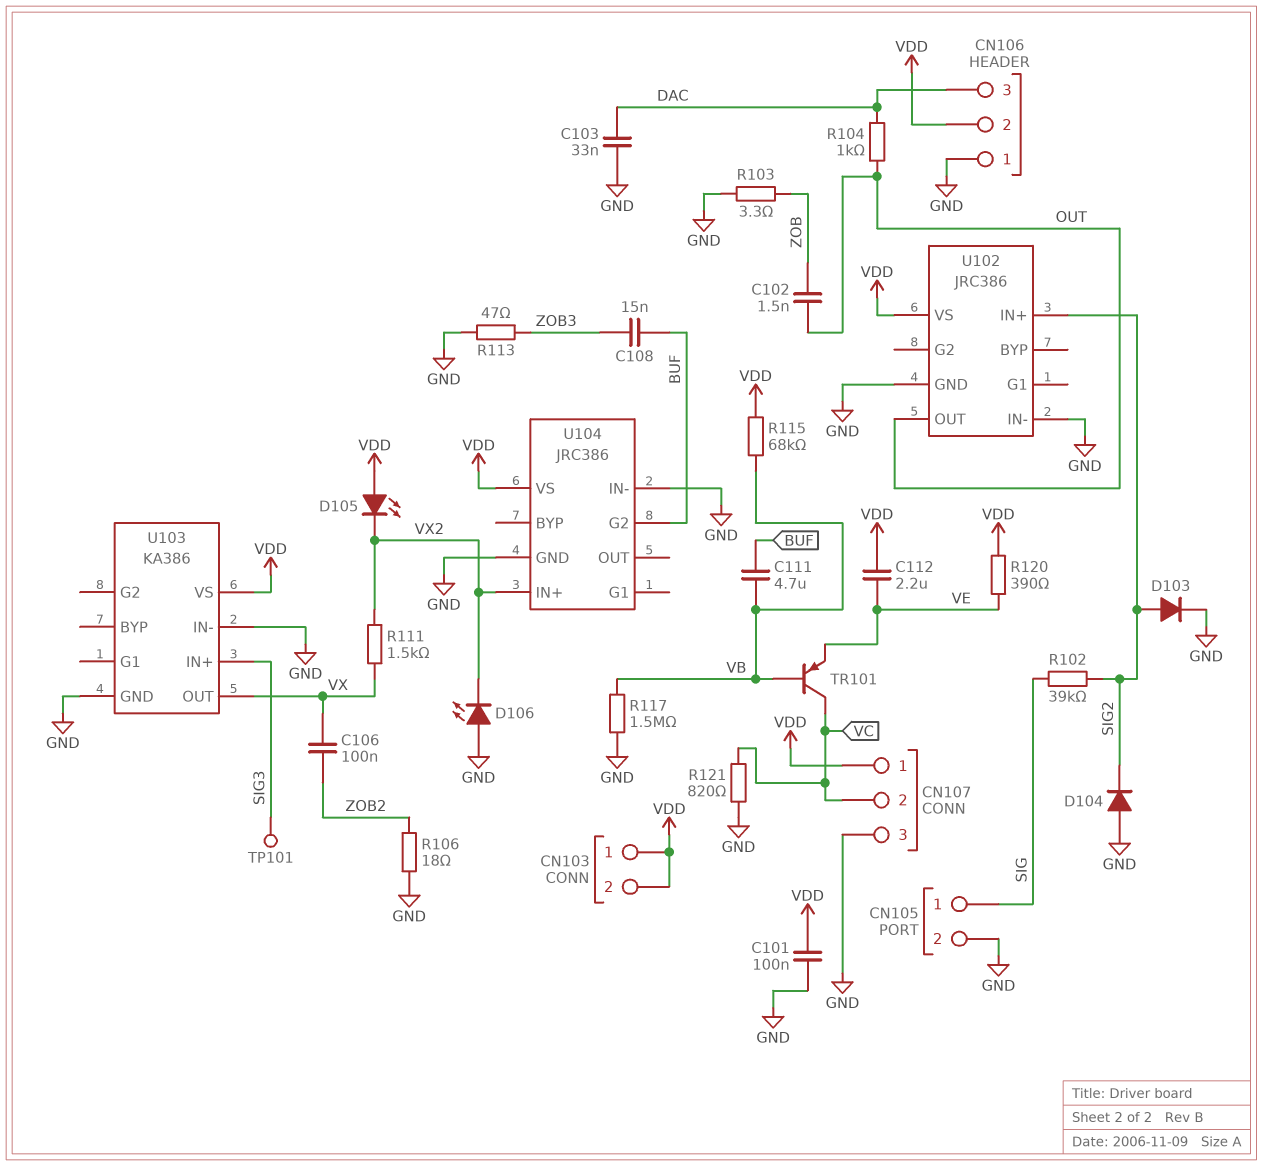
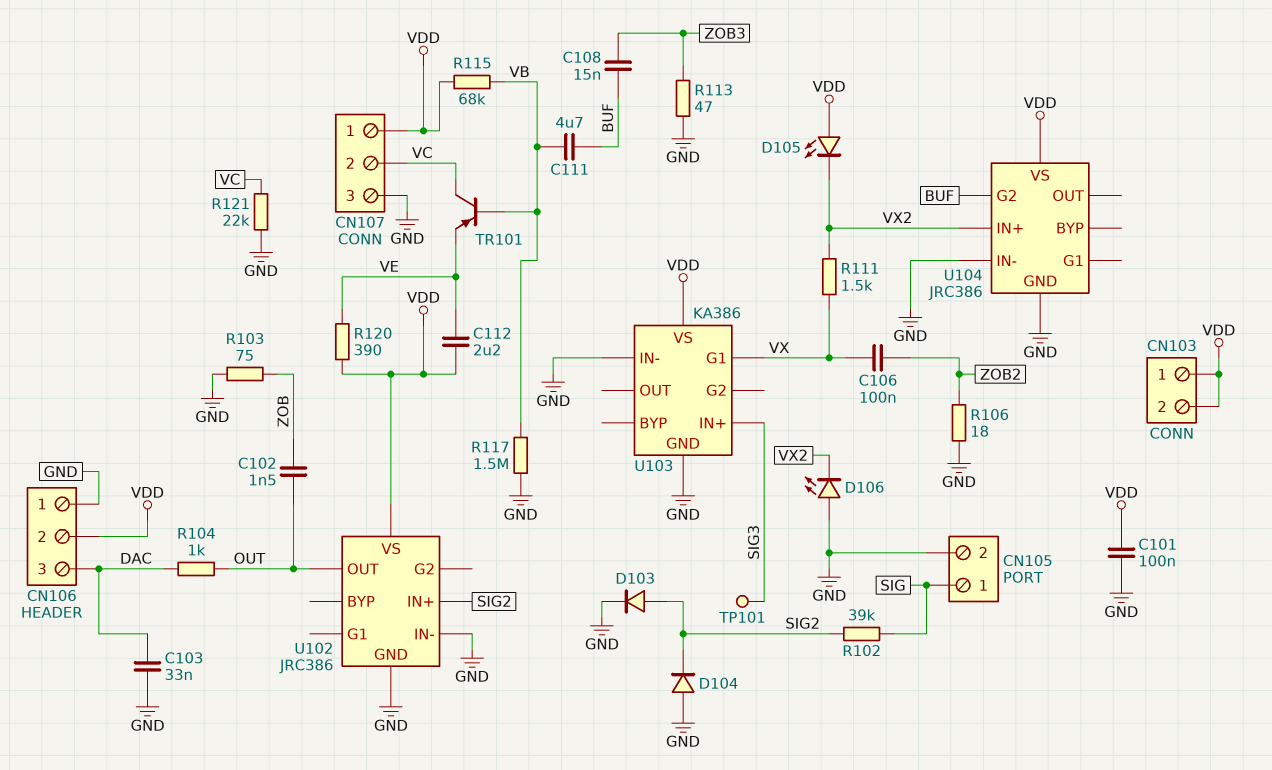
R103: 3.3 (GND, ZOB) -> 75 (GND, ZOB)
R121: 820 (GND, VC) -> 22k (GND, VC)
U103 pin G1: none -> VX
U103 pin OUT: VX -> none

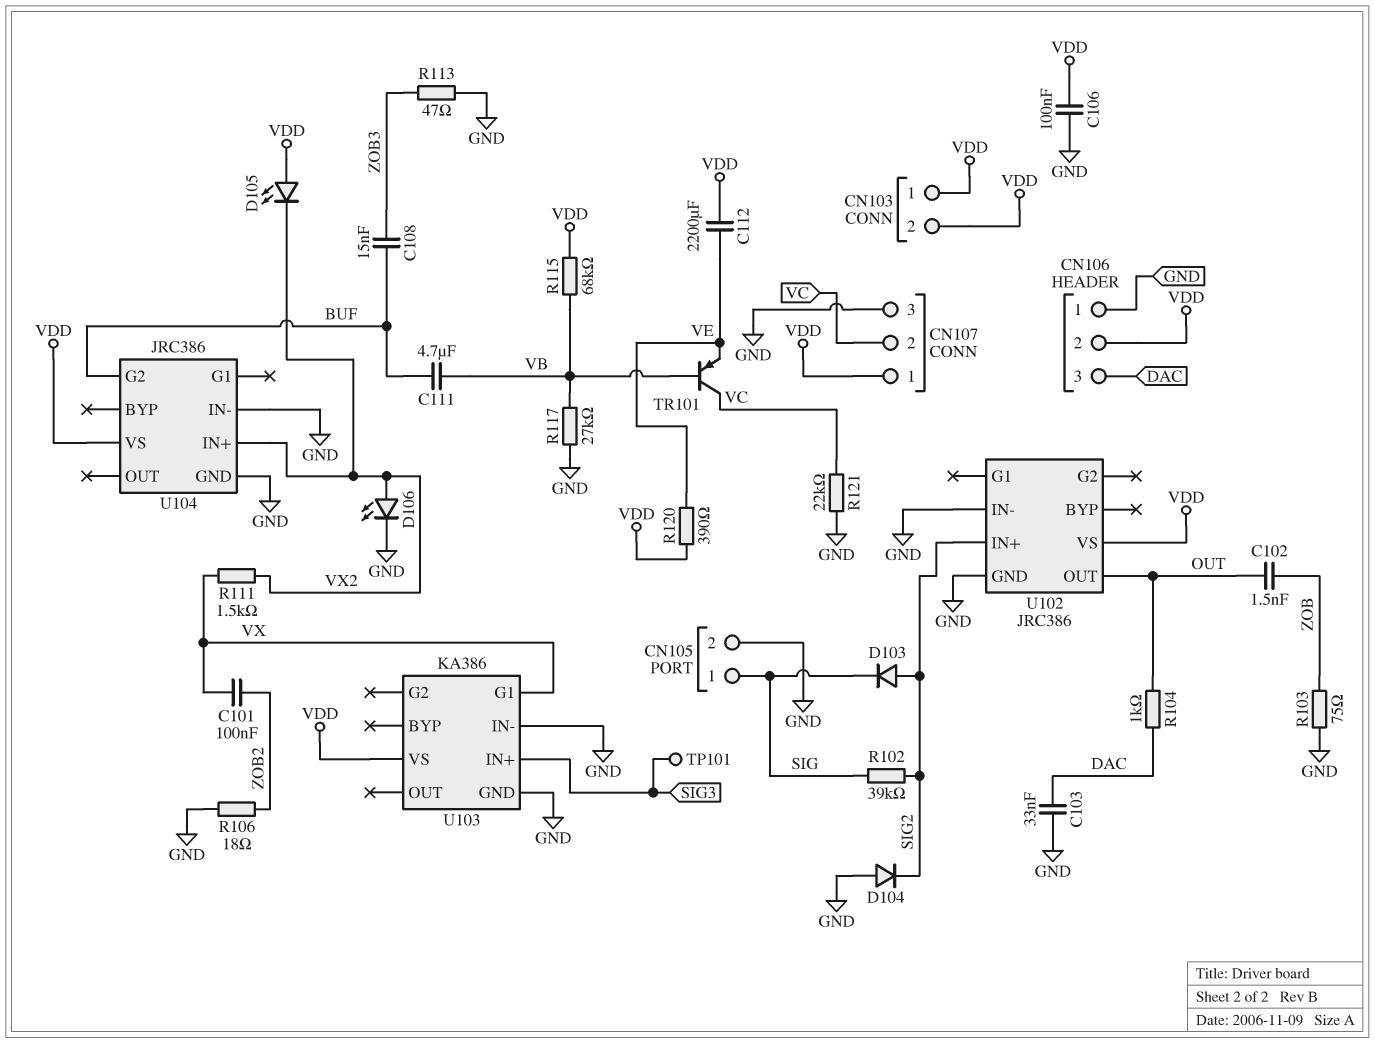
C101: 100nF (GND, VDD) -> 100nF (VX, ZOB2)
C106: 100nF (VX, ZOB2) -> 100nF (GND, VDD)
C112: 2.2uF (VDD, VE) -> 2200uF (VDD, VE)
D103: diode (A SIG2, K GND) -> diode (A SIG2, K SIG)
D106: LED (A GND, K VX2) -> LED (A VX2, K GND)
R117: 1.5M (GND, VB) -> 27k (GND, VB)

